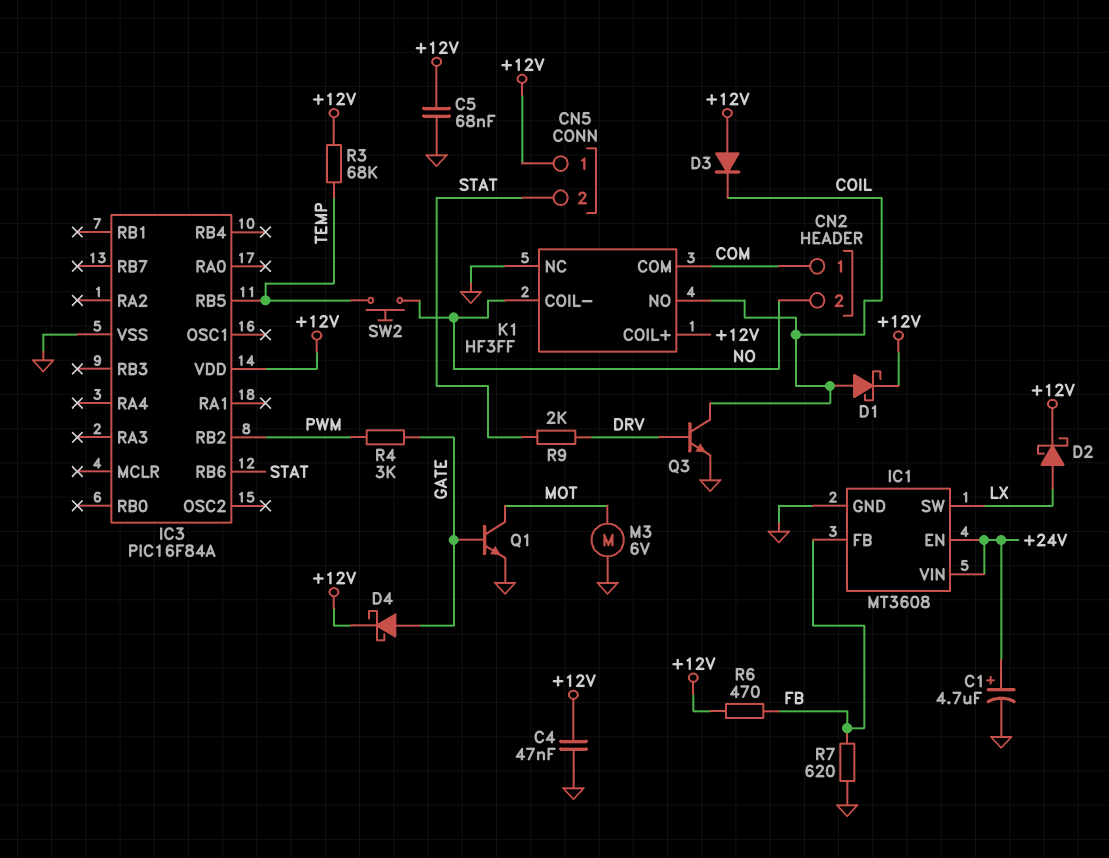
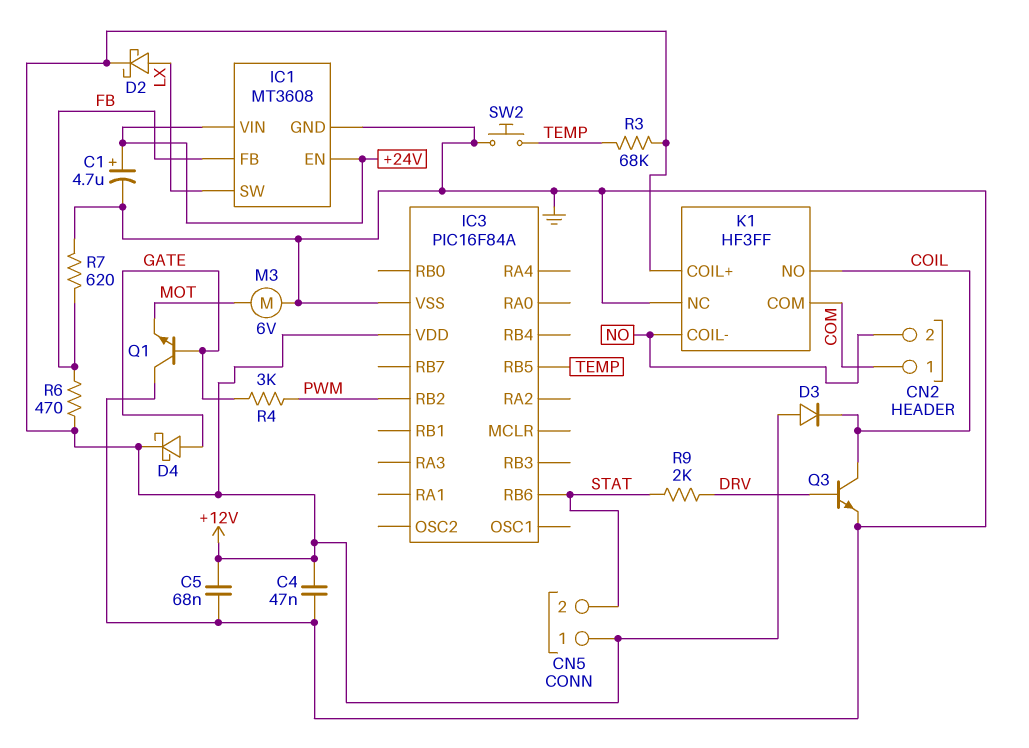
D1: schottky (A COIL, K +12V) -> none
Q1: NPN (B GATE, C MOT, E GND) -> NPN (B GATE, C GND, E MOT)
SW2: button (NO, TEMP) -> button (GND, TEMP)

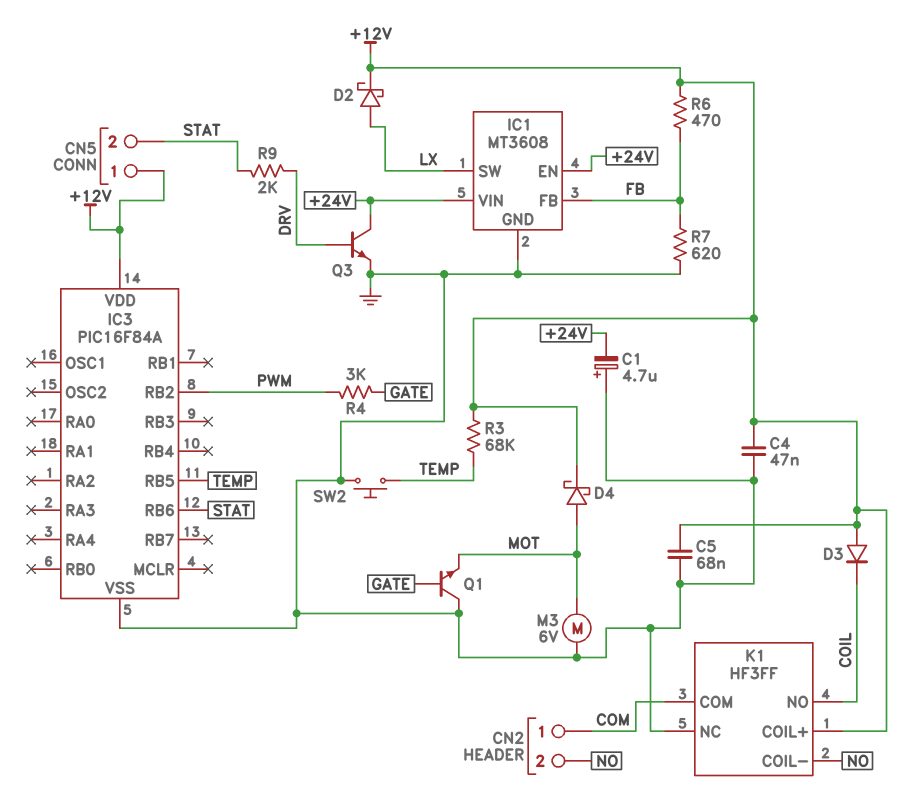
C1: 4.7uF (plus +24V, minus GND) -> 4.7uF (plus GND, minus +24V)
D4: schottky (A GATE, K +12V) -> schottky (A MOT, K +12V)
Q3: NPN (B DRV, C COIL, E GND) -> NPN (B DRV, C +24V, E GND)

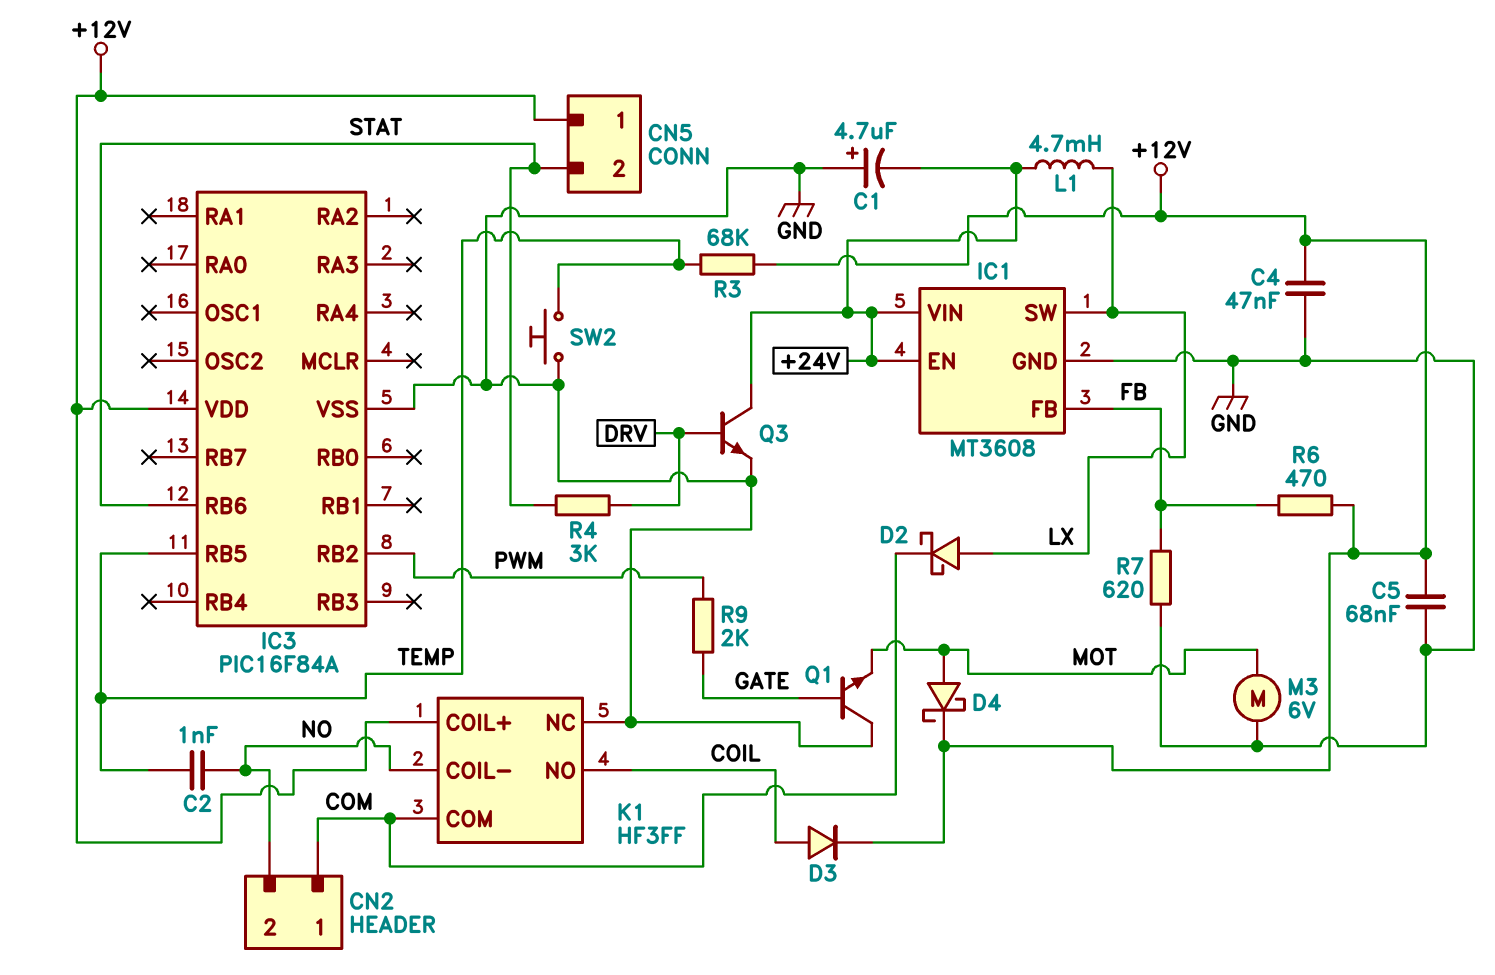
C2: none -> 1nF (NO, TEMP)
D2: schottky (A LX, K +12V) -> schottky (A LX, K COM)
D3: diode (A +12V, K COIL) -> diode (A COIL, K +12V)
L1: none -> 4.7mH (+24V, LX)
R4: 3k (GATE, PWM) -> 3k (DRV, STAT)
R9: 2k (DRV, STAT) -> 2k (GATE, PWM)

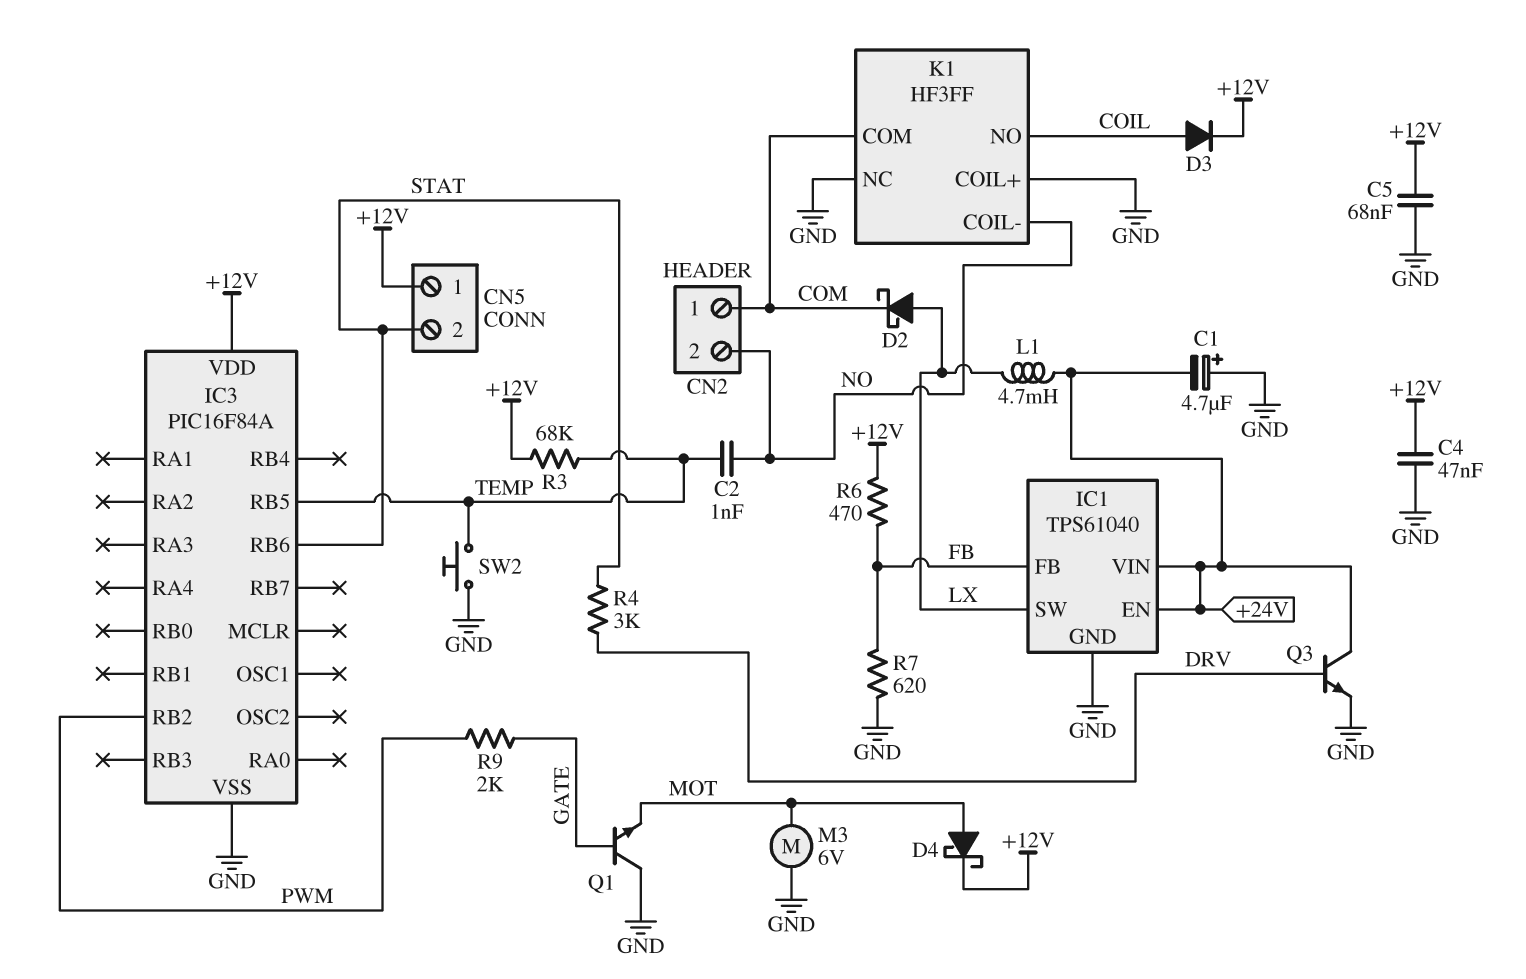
IC1: MT3608 -> TPS61040
K1 pin COIL+: +12V -> GND

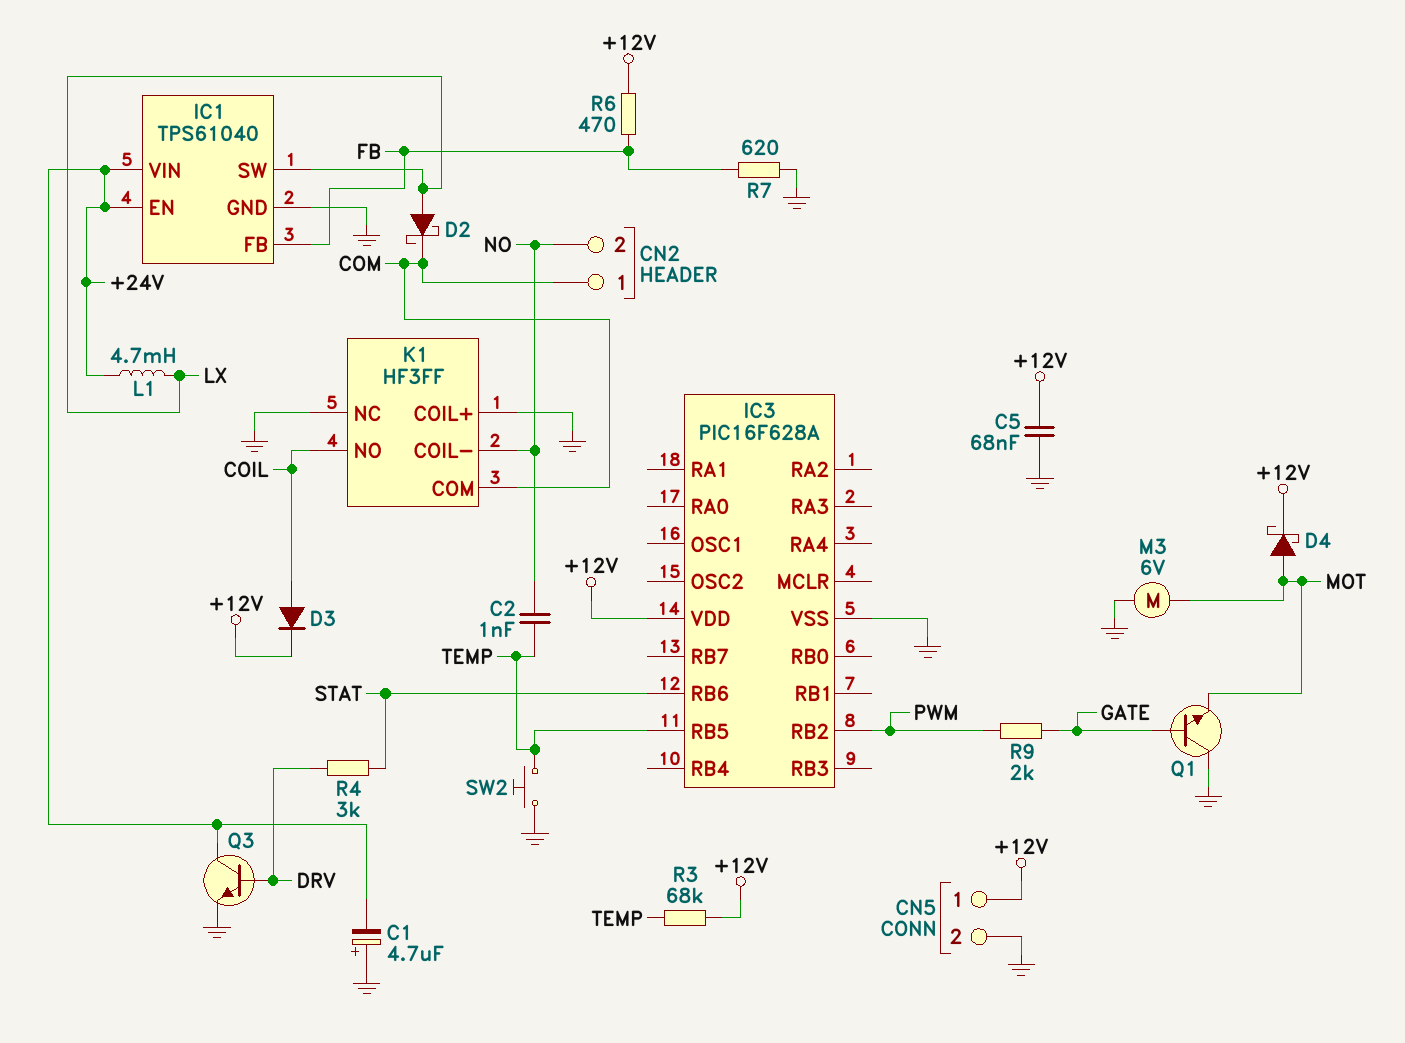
C4: 47nF (+12V, GND) -> none
CN5 pin 2: STAT -> GND
IC3: PIC16F84A -> PIC16F628A

